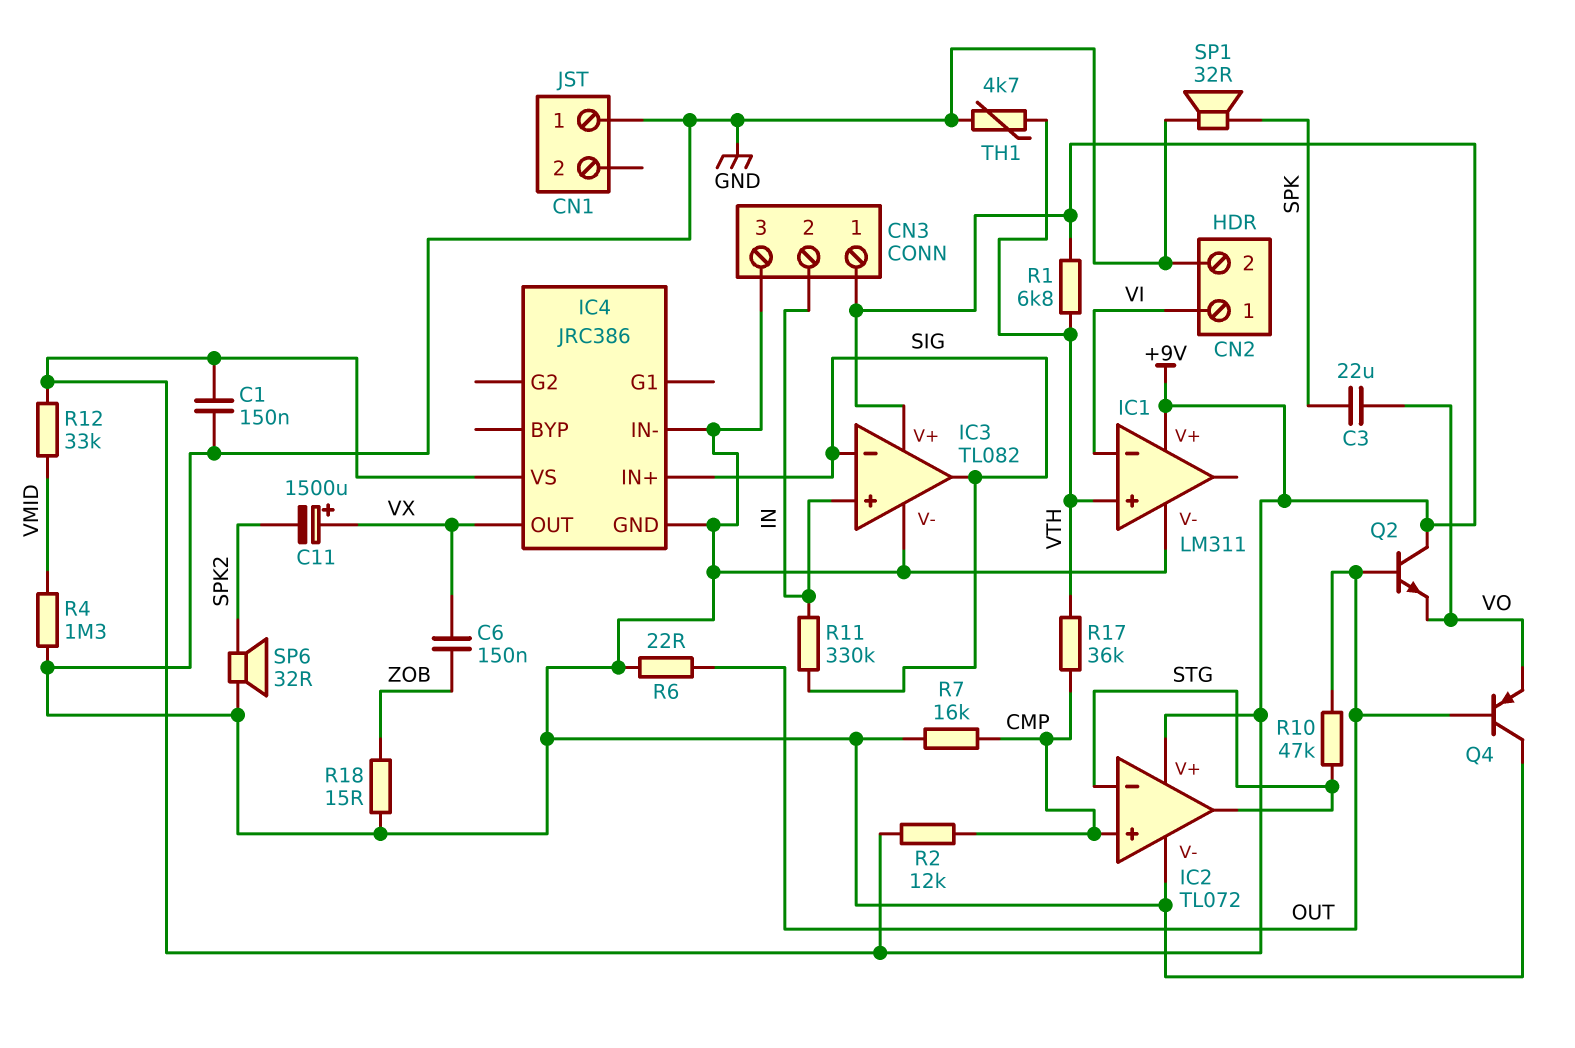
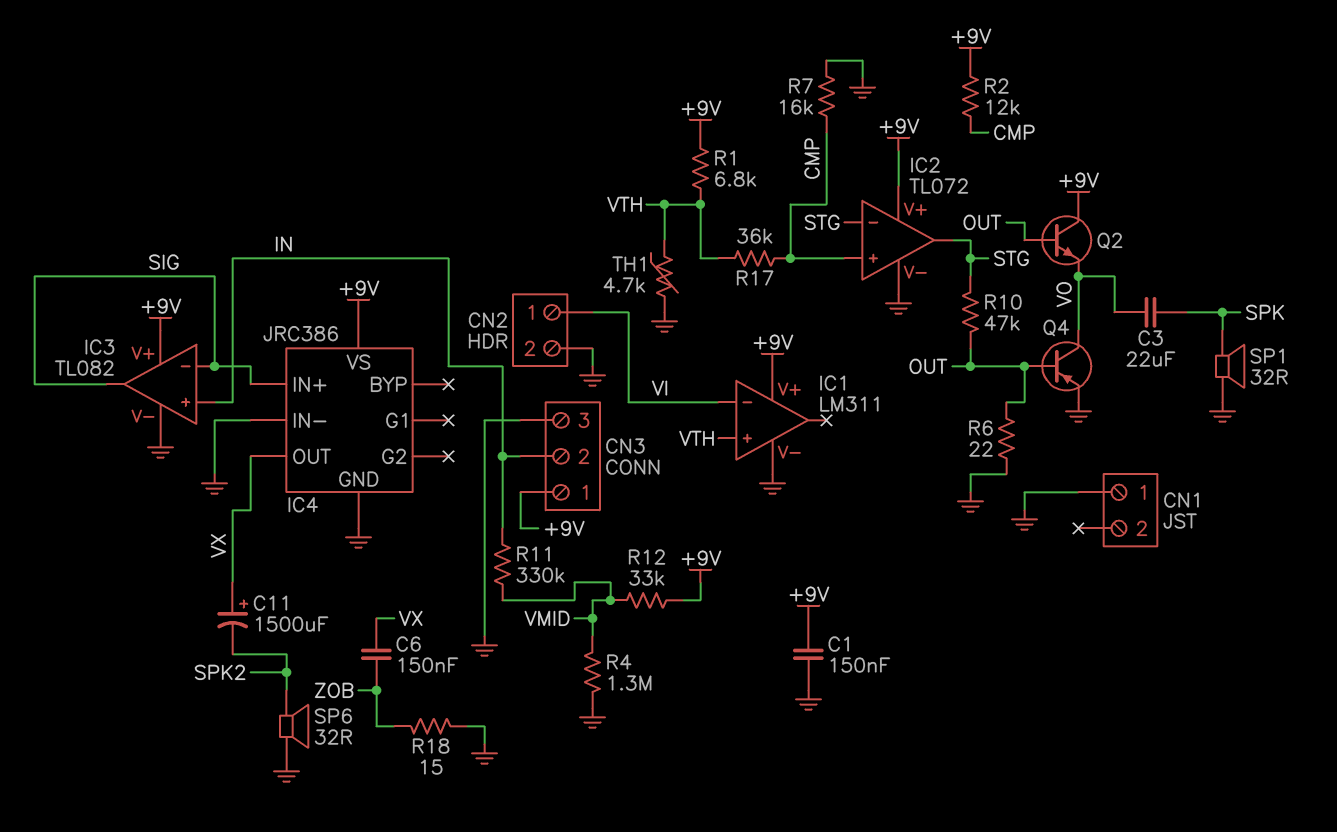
Q4: PNP (B OUT, C GND, E VO) -> PNP (B OUT, C VO, E GND)
R11: 330k (IN, SIG) -> 330k (IN, VMID)

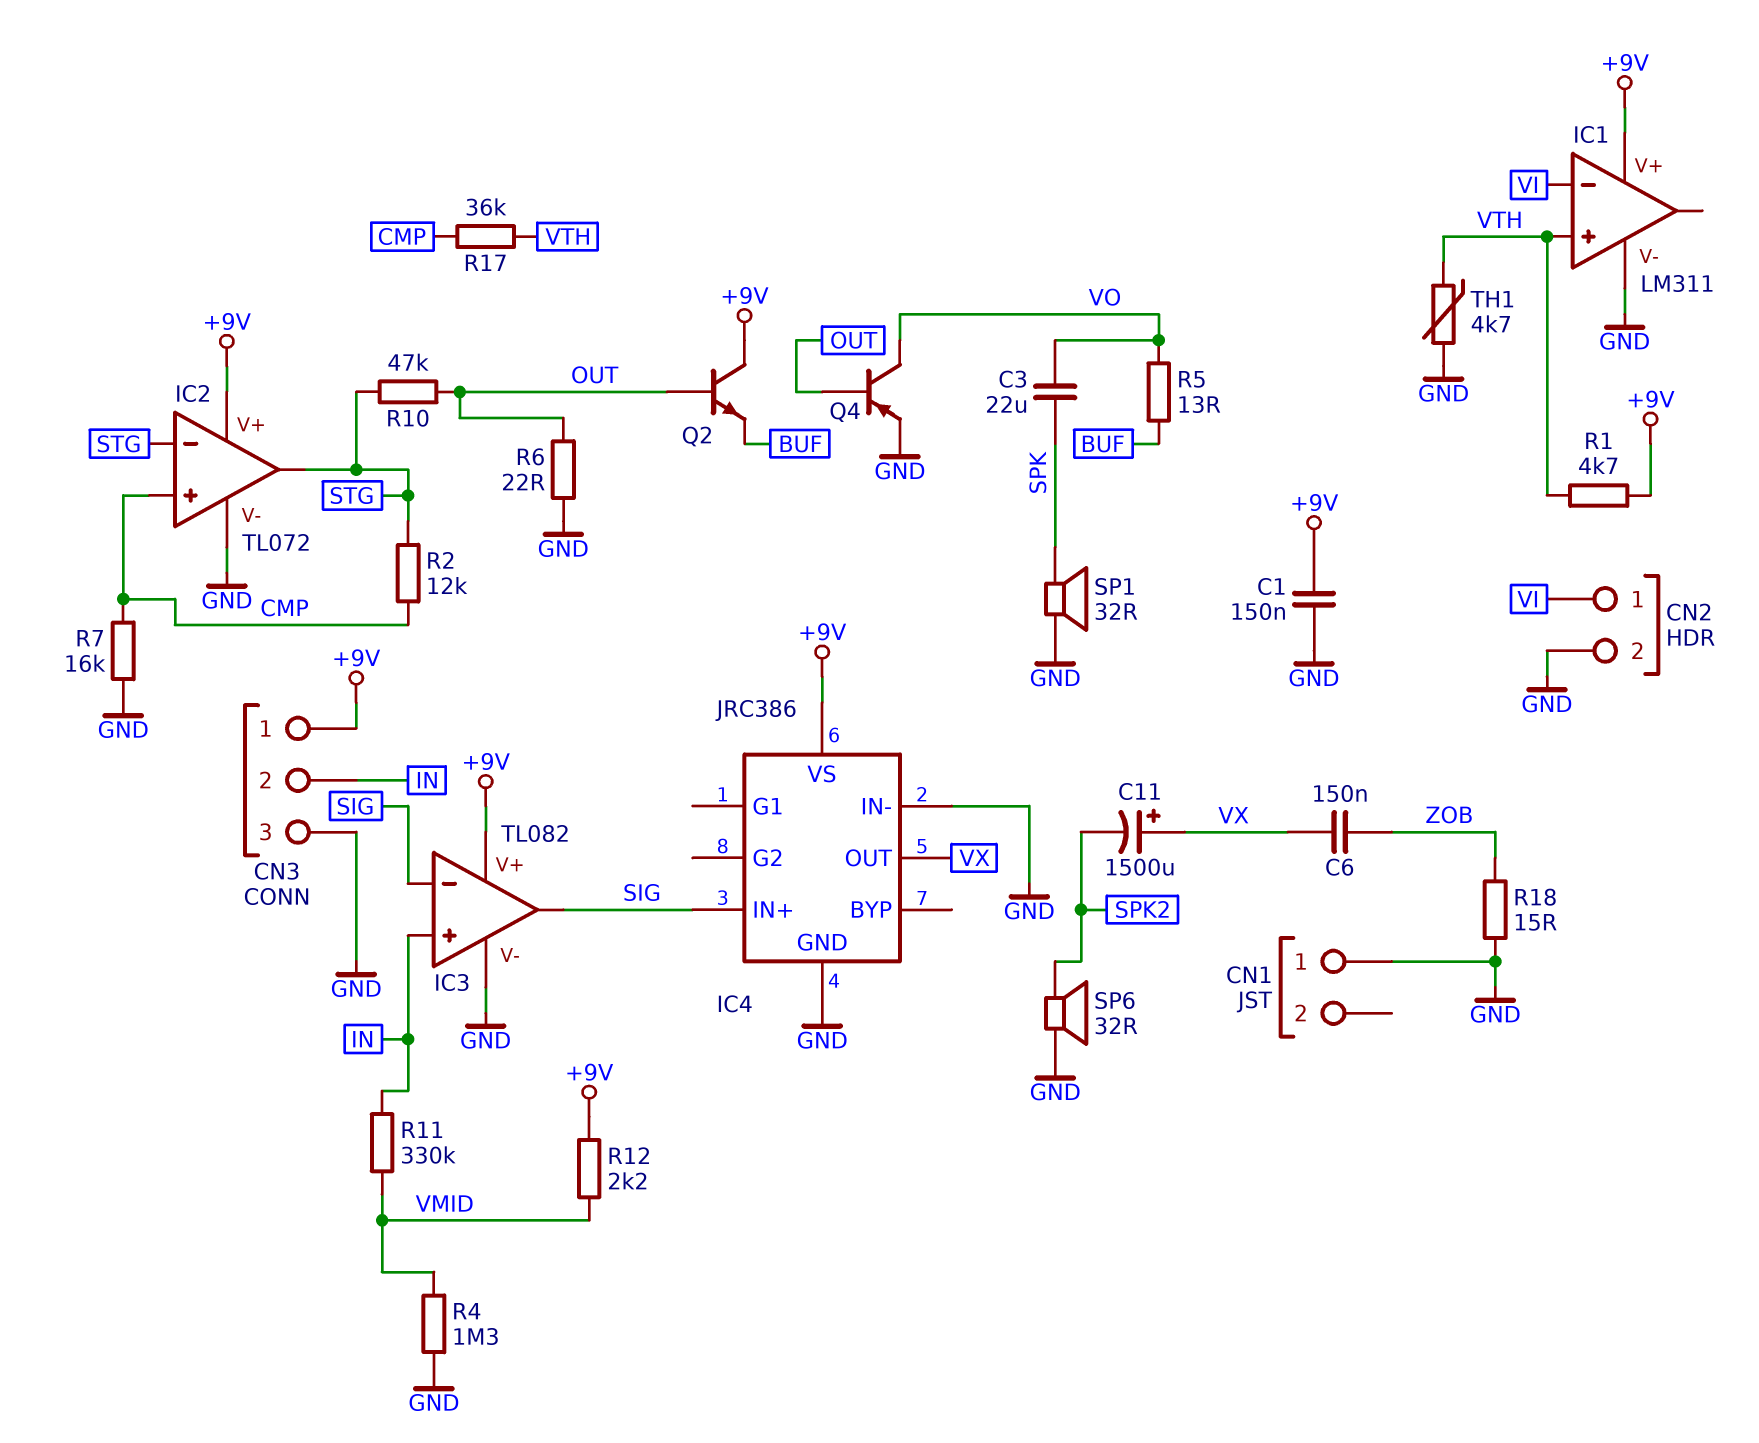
Q2: NPN (B OUT, C +9V, E VO) -> NPN (B OUT, C +9V, E BUF)
R1: 6.8k (+9V, VTH) -> 4.7k (+9V, VTH)
R2: 12k (+9V, CMP) -> 12k (CMP, STG)
R5: none -> 13 (BUF, VO)
R12: 33k (+9V, VMID) -> 2.2k (+9V, VMID)

